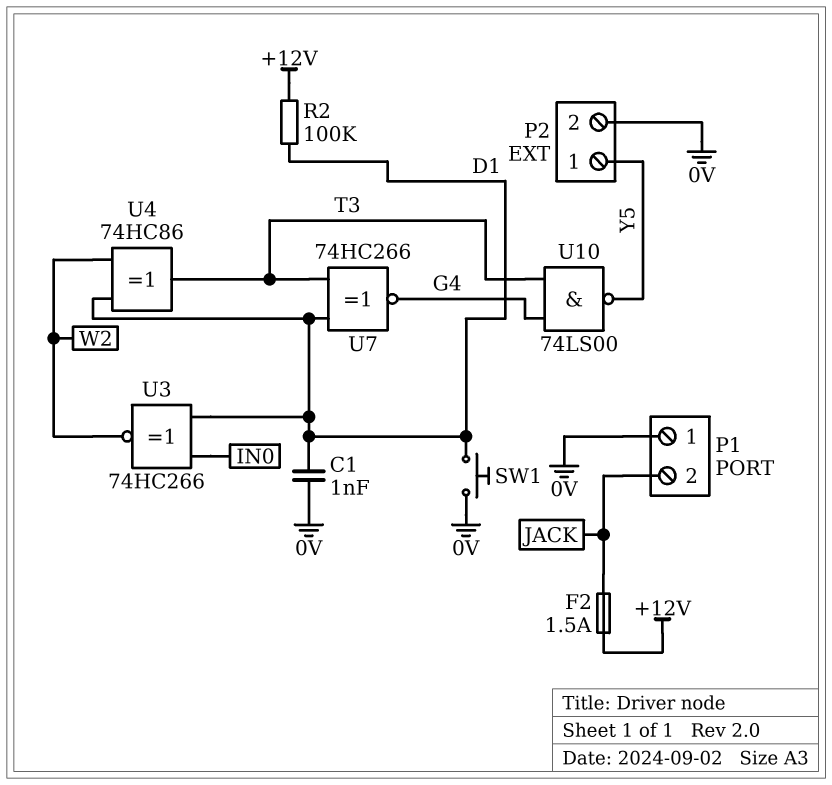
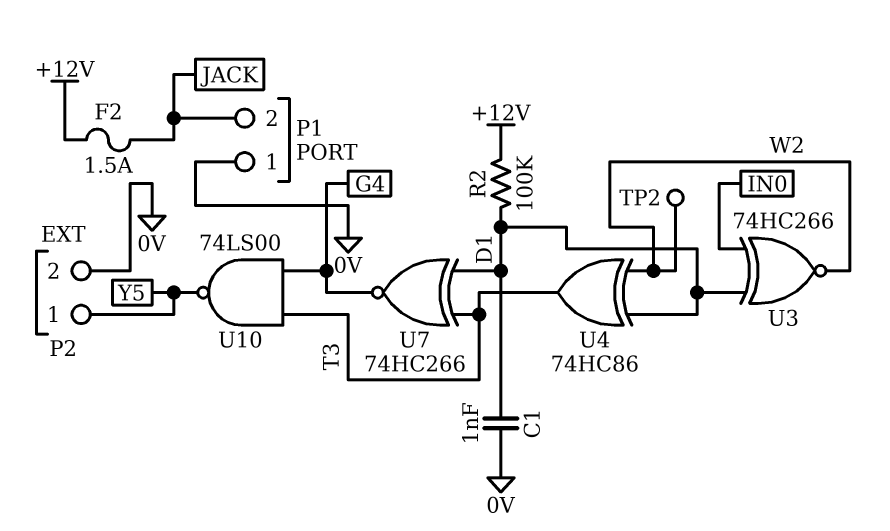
SW1: button (0V, D1) -> none
TP2: none -> test point (W2)

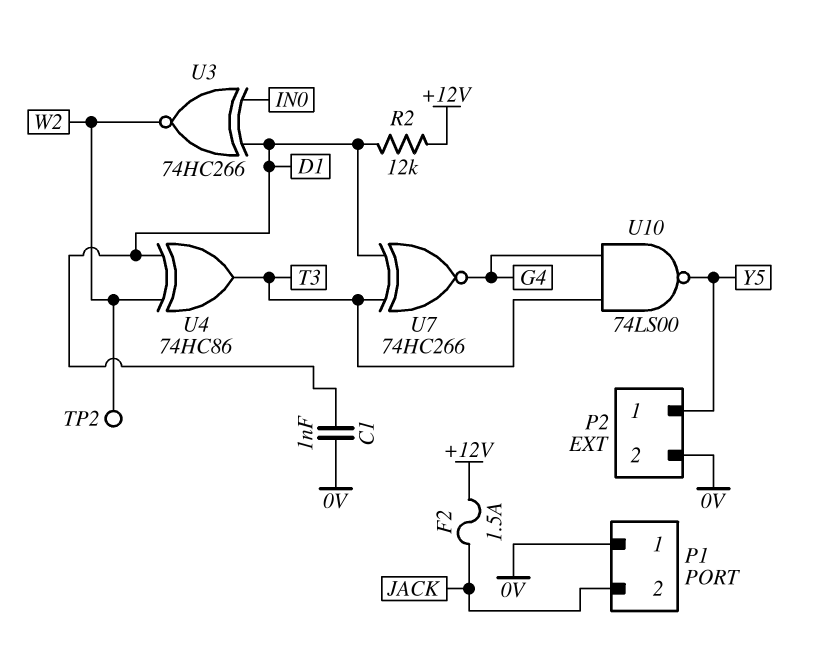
R2: 100k (+12V, D1) -> 12k (+12V, D1)

